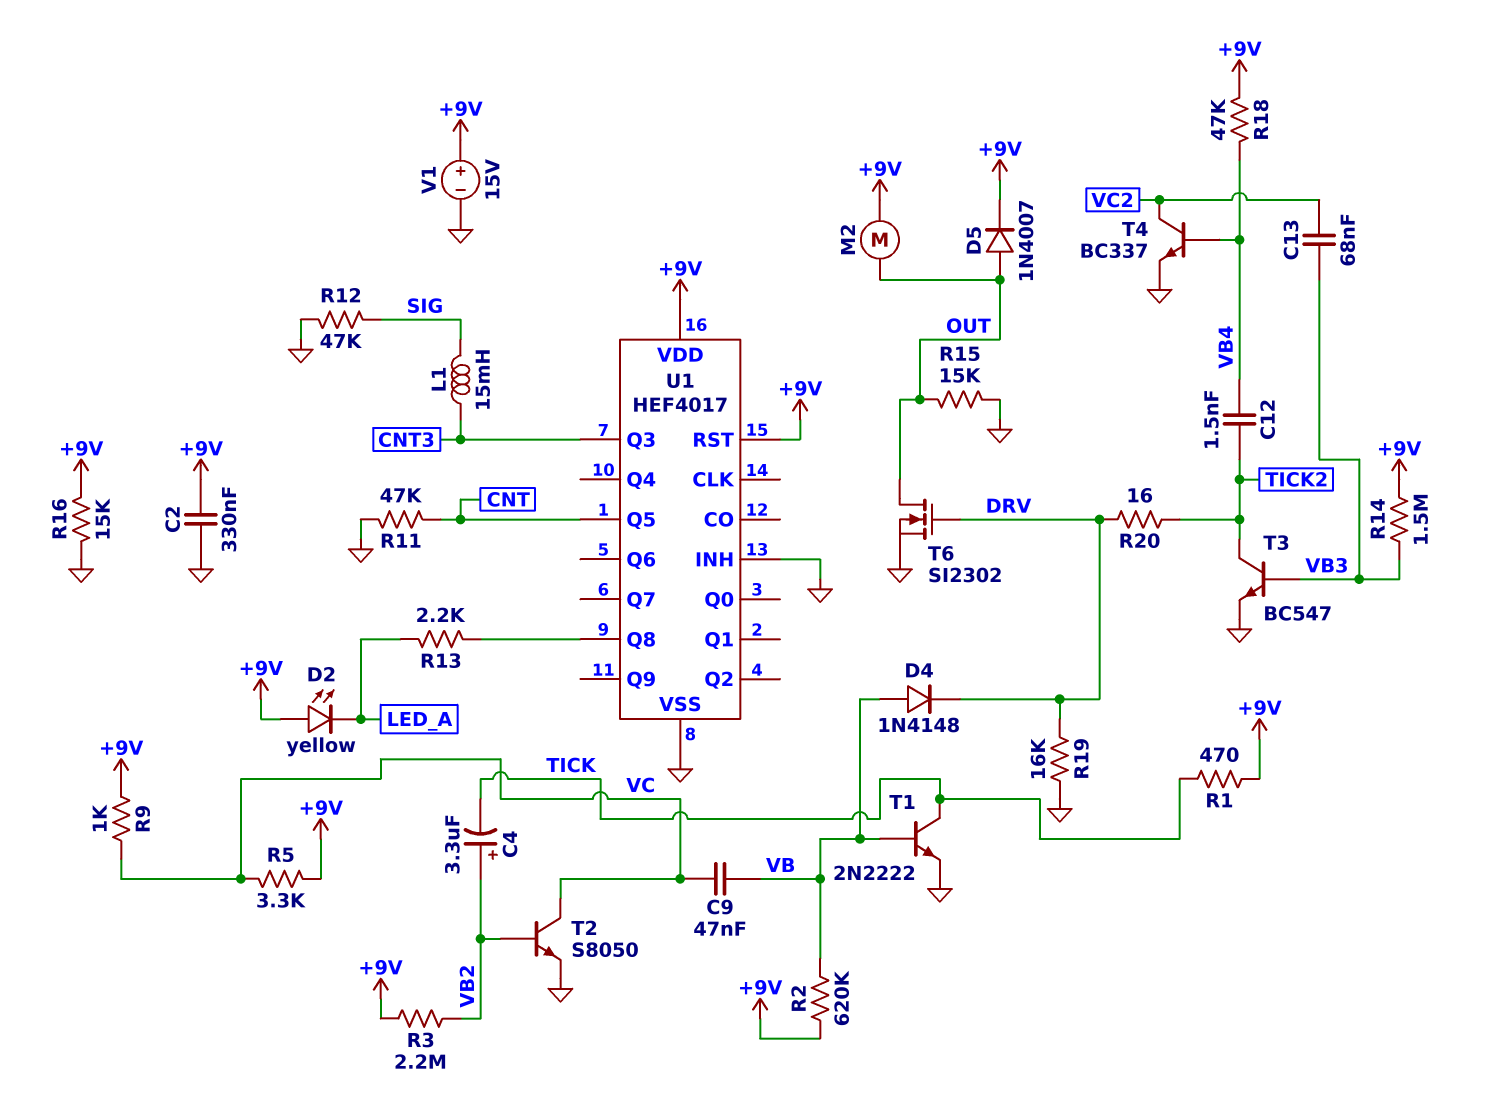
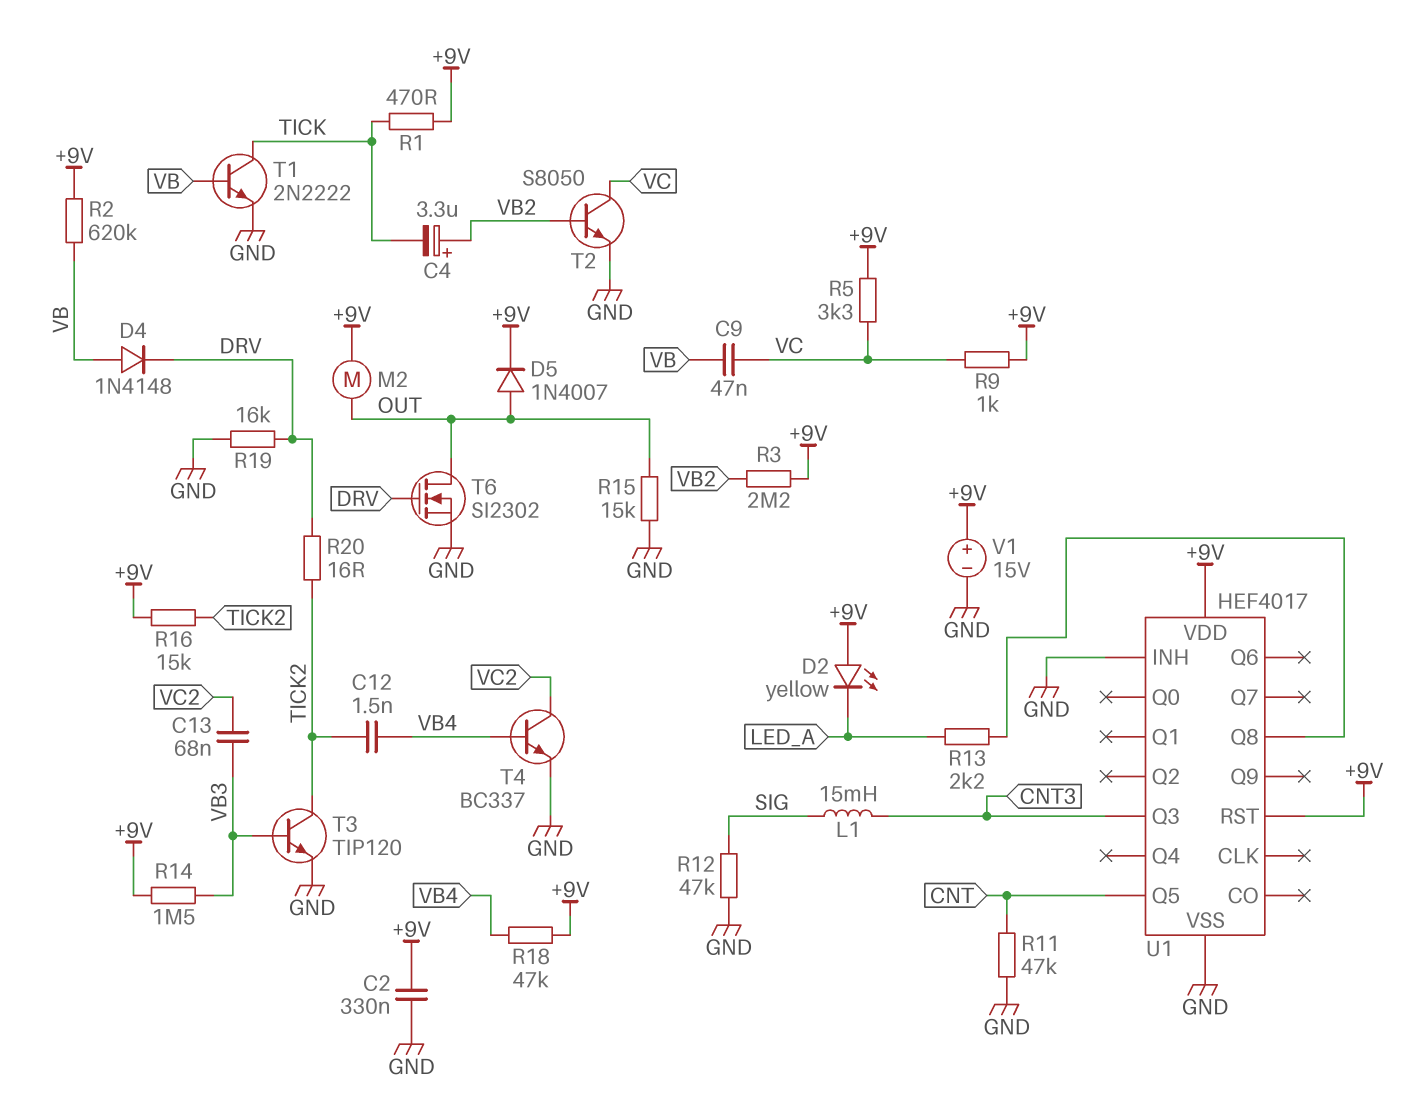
R16: 15k (+9V, GND) -> 15k (+9V, TICK2)
T3: NPN BC547 (B VB3, C TICK2, E GND) -> NPN TIP120 (B VB3, C TICK2, E GND)

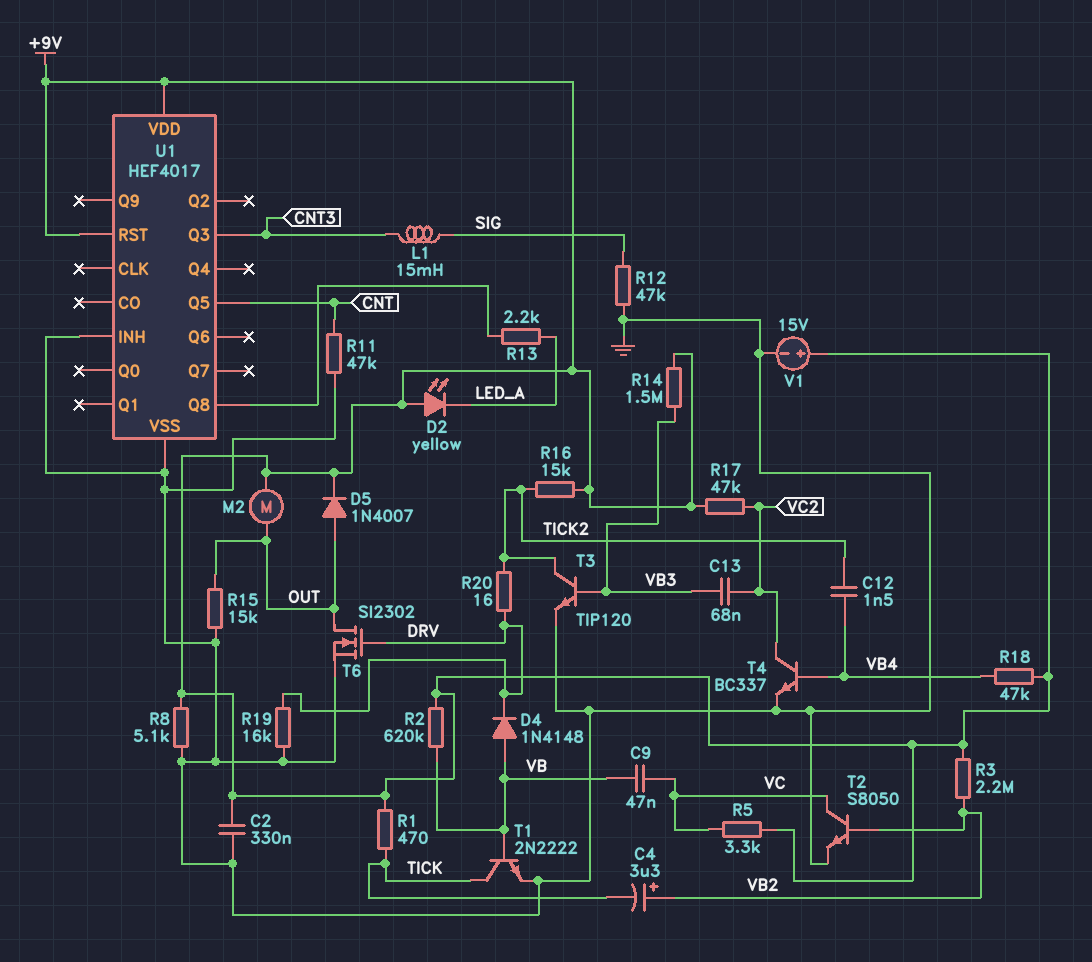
R8: none -> 5.1k (+9V, GND)
R9: 1k (+9V, VC) -> none
R17: none -> 47k (+9V, VC2)

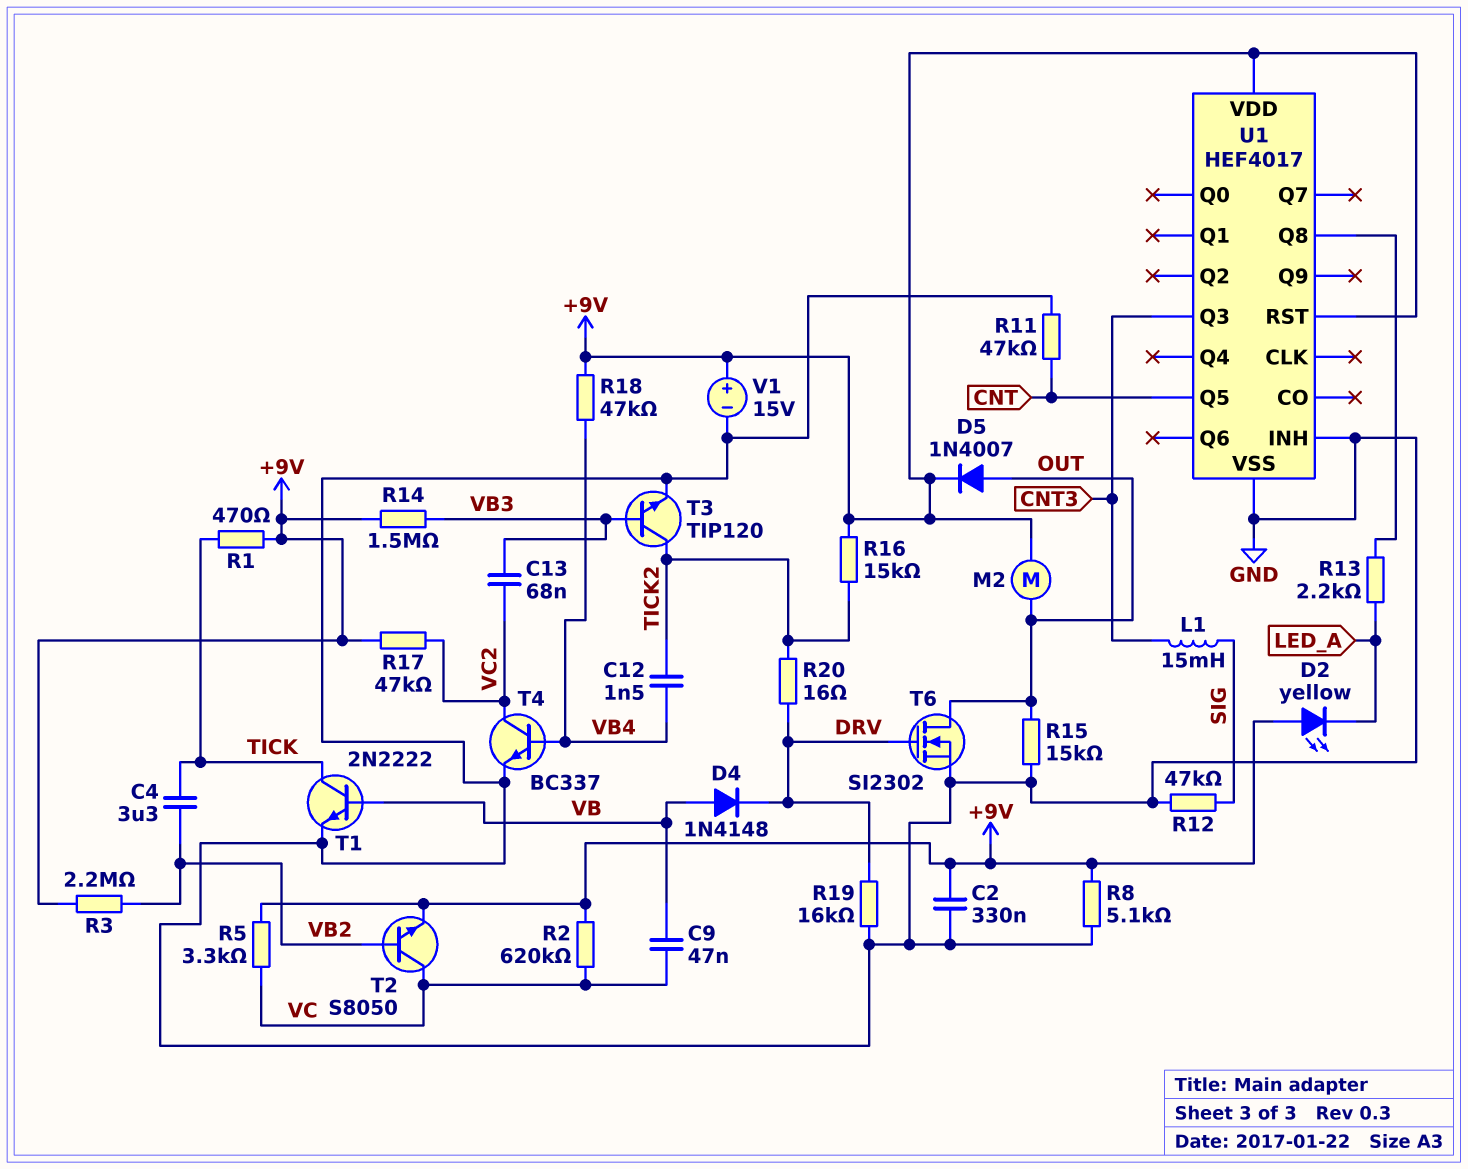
C4: 3.3uF (plus VB2, minus TICK) -> 3.3uF (TICK, VB2)
R2: 620k (+9V, VB) -> 620k (+9V, VC)
T2: NPN S8050 (B VB2, C VC, E GND) -> NPN S8050 (B VB2, C VC, E +9V)

